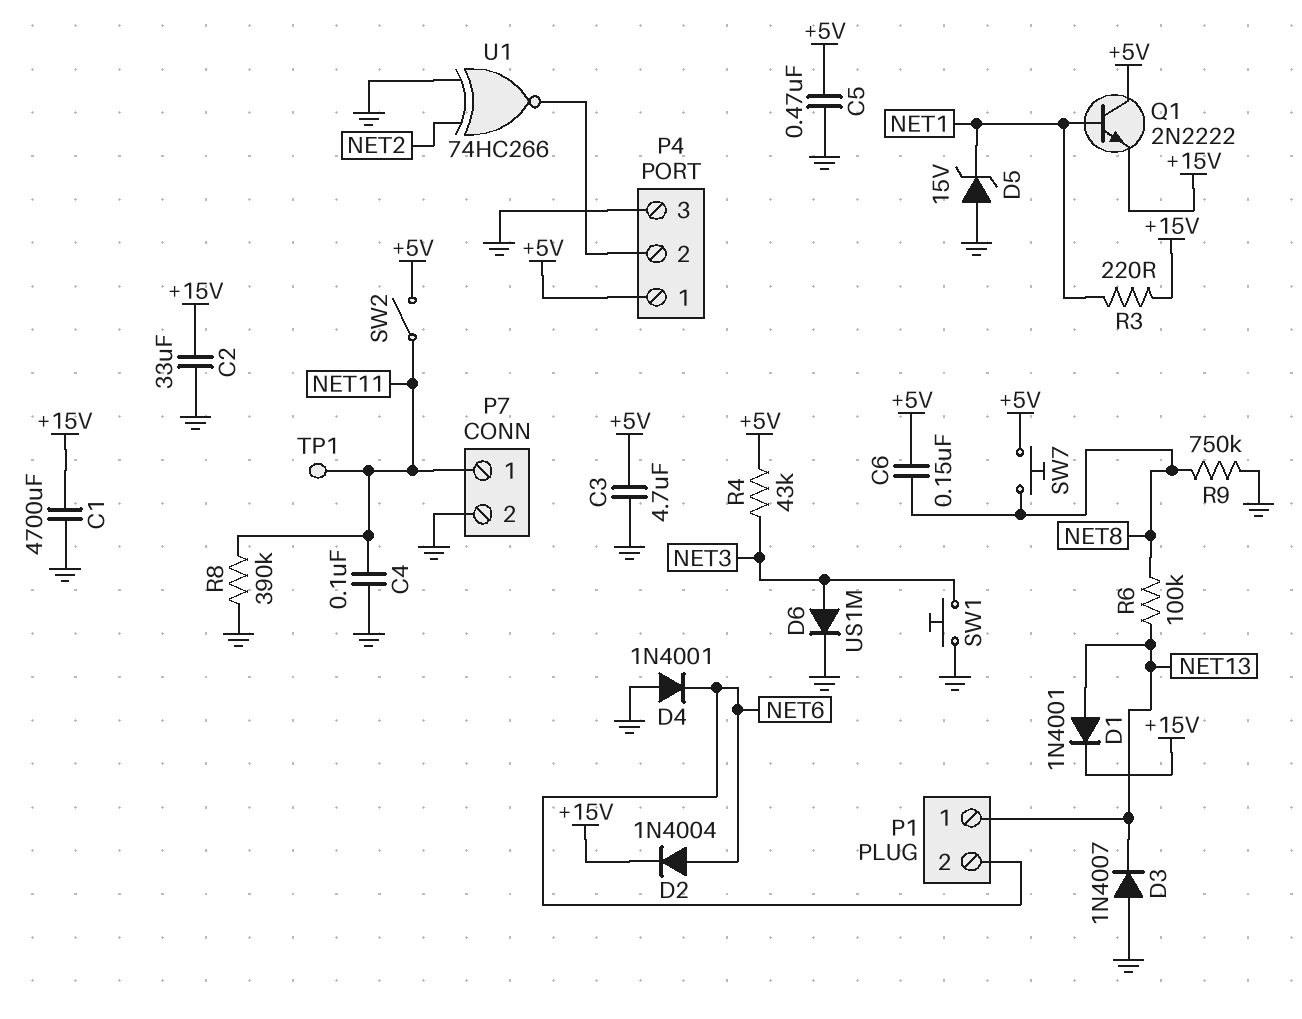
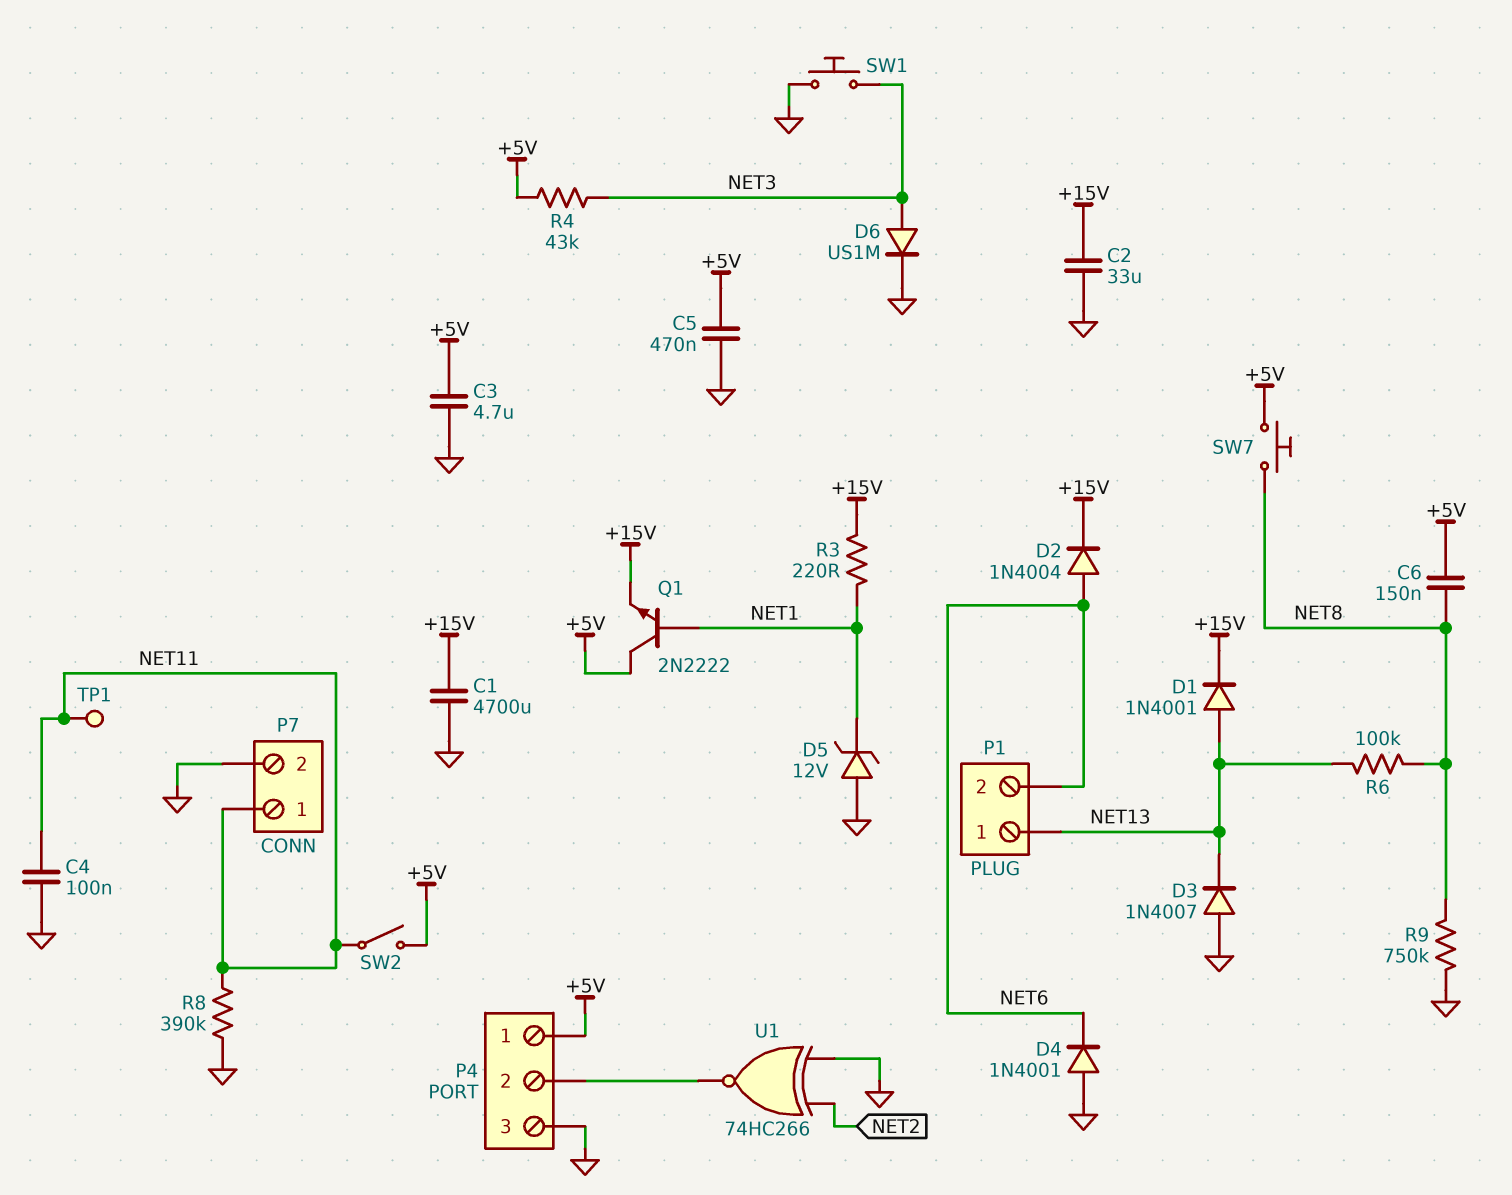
D5: zener 15V (A GND, K NET1) -> zener 12V (A GND, K NET1)

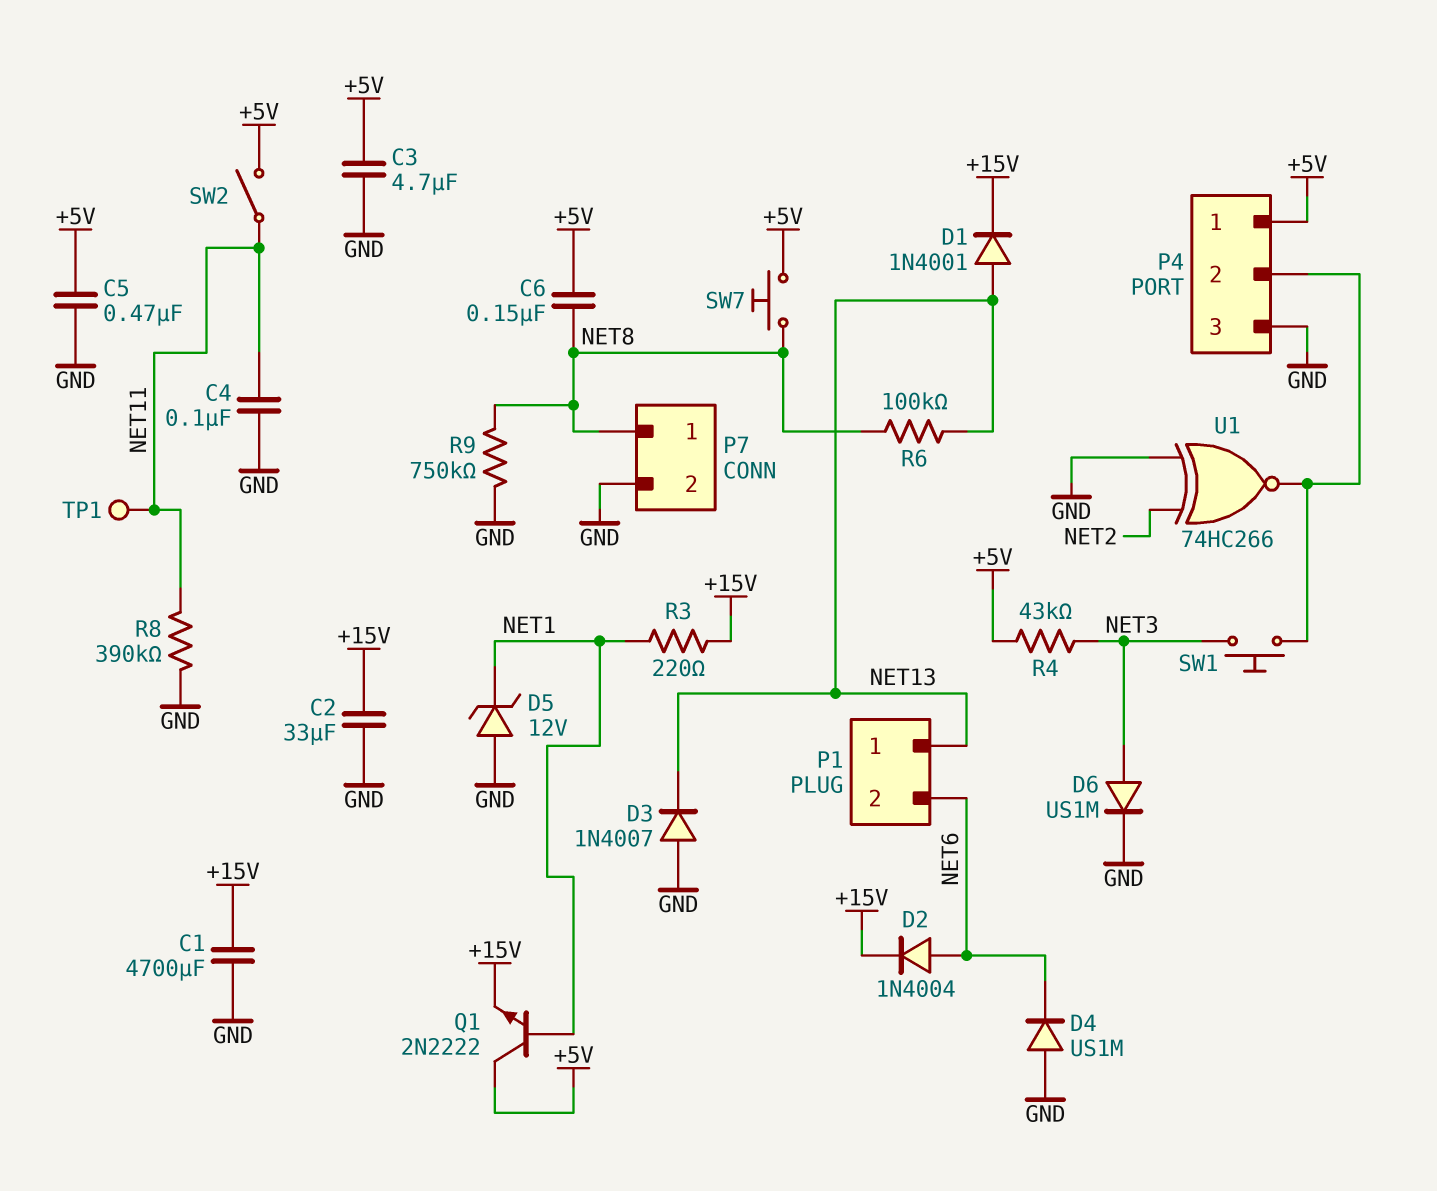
D4: diode 1N4001 (A GND, K NET6) -> diode US1M (A GND, K NET6)
P7 pin 1: NET11 -> NET8
SW1: button (GND, NET3) -> button (NET3, P4/2)

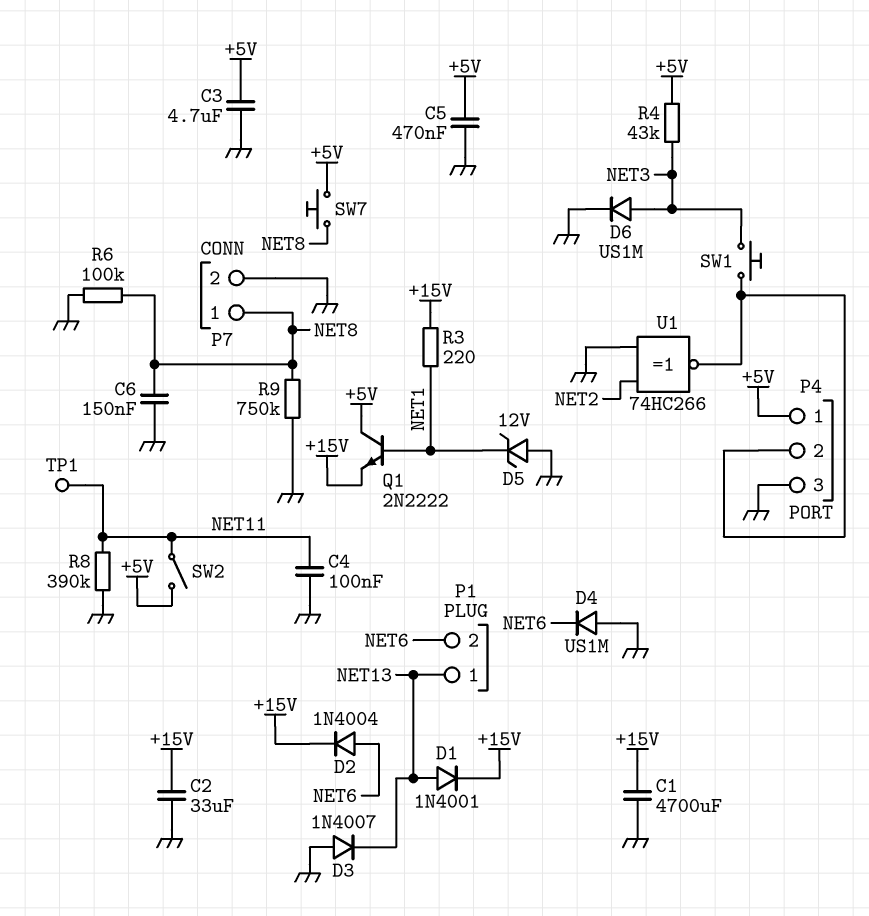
C6: 150nF (+5V, NET8) -> 150nF (GND, NET8)
R6: 100k (NET8, NET13) -> 100k (GND, NET8)

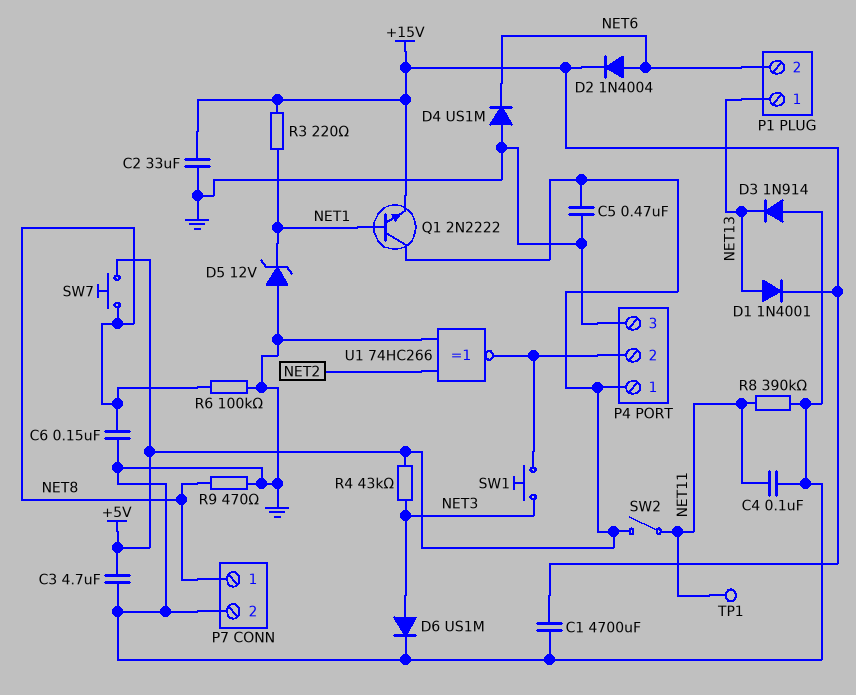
D3: diode 1N4007 (A GND, K NET13) -> diode 1N914 (A GND, K NET13)
R9: 750k (GND, NET8) -> 470 (GND, NET8)

